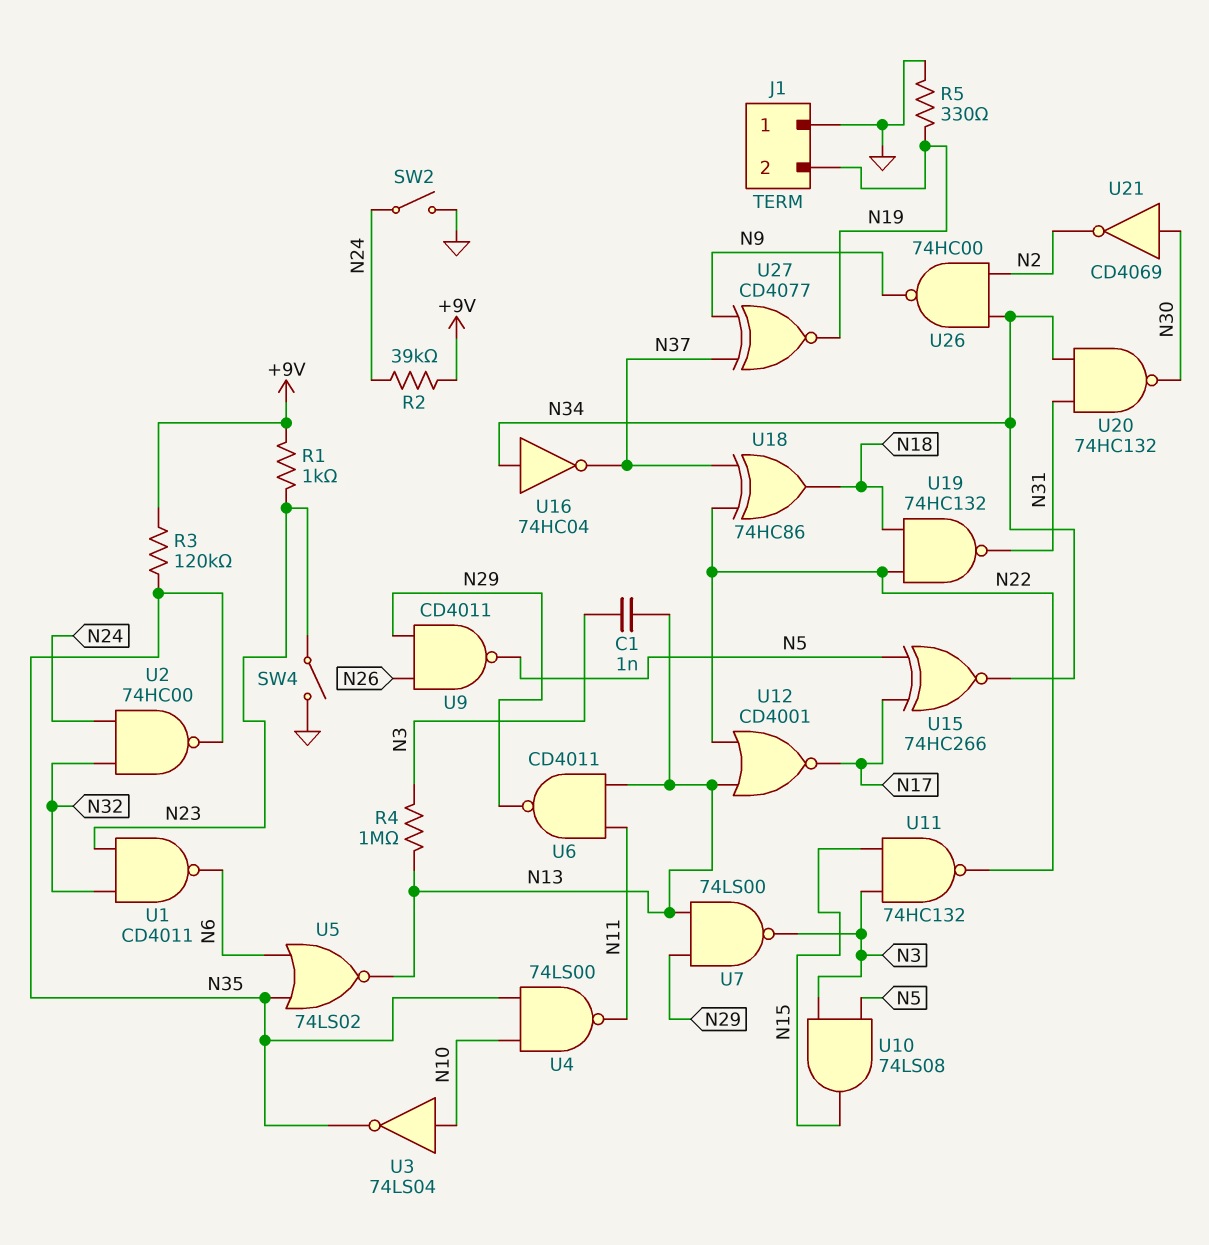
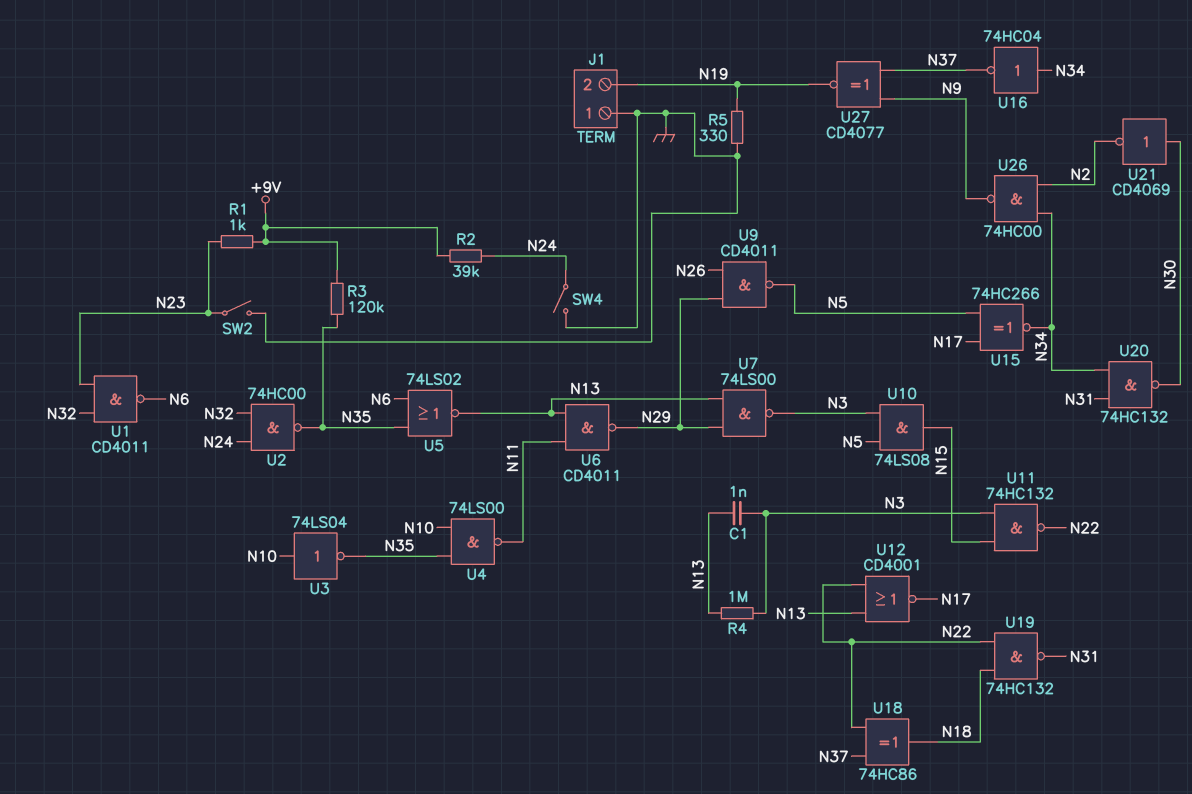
SW2: switch (GND, N24) -> switch (GND, N23)
SW4: switch (GND, N23) -> switch (GND, N24)

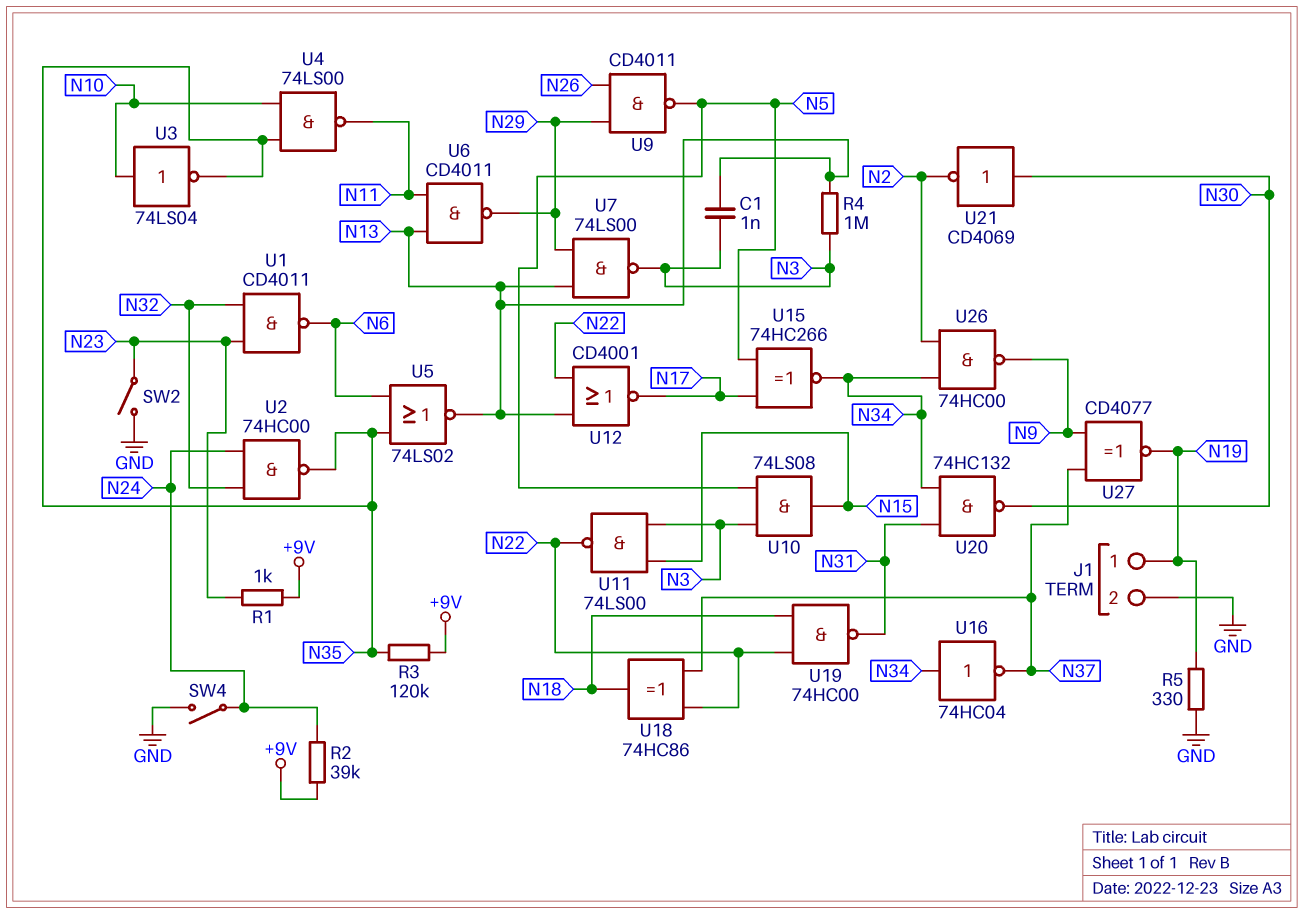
J1 pin 1: GND -> N19
J1 pin 2: N19 -> GND
U11: NAND 74HC132 (in N3, in N15, out N22) -> NAND 74LS00 (in N3, in N15, out N22)
U19: NAND 74HC132 (in N18, in N22, out N31) -> NAND 74HC00 (in N18, in N22, out N31)

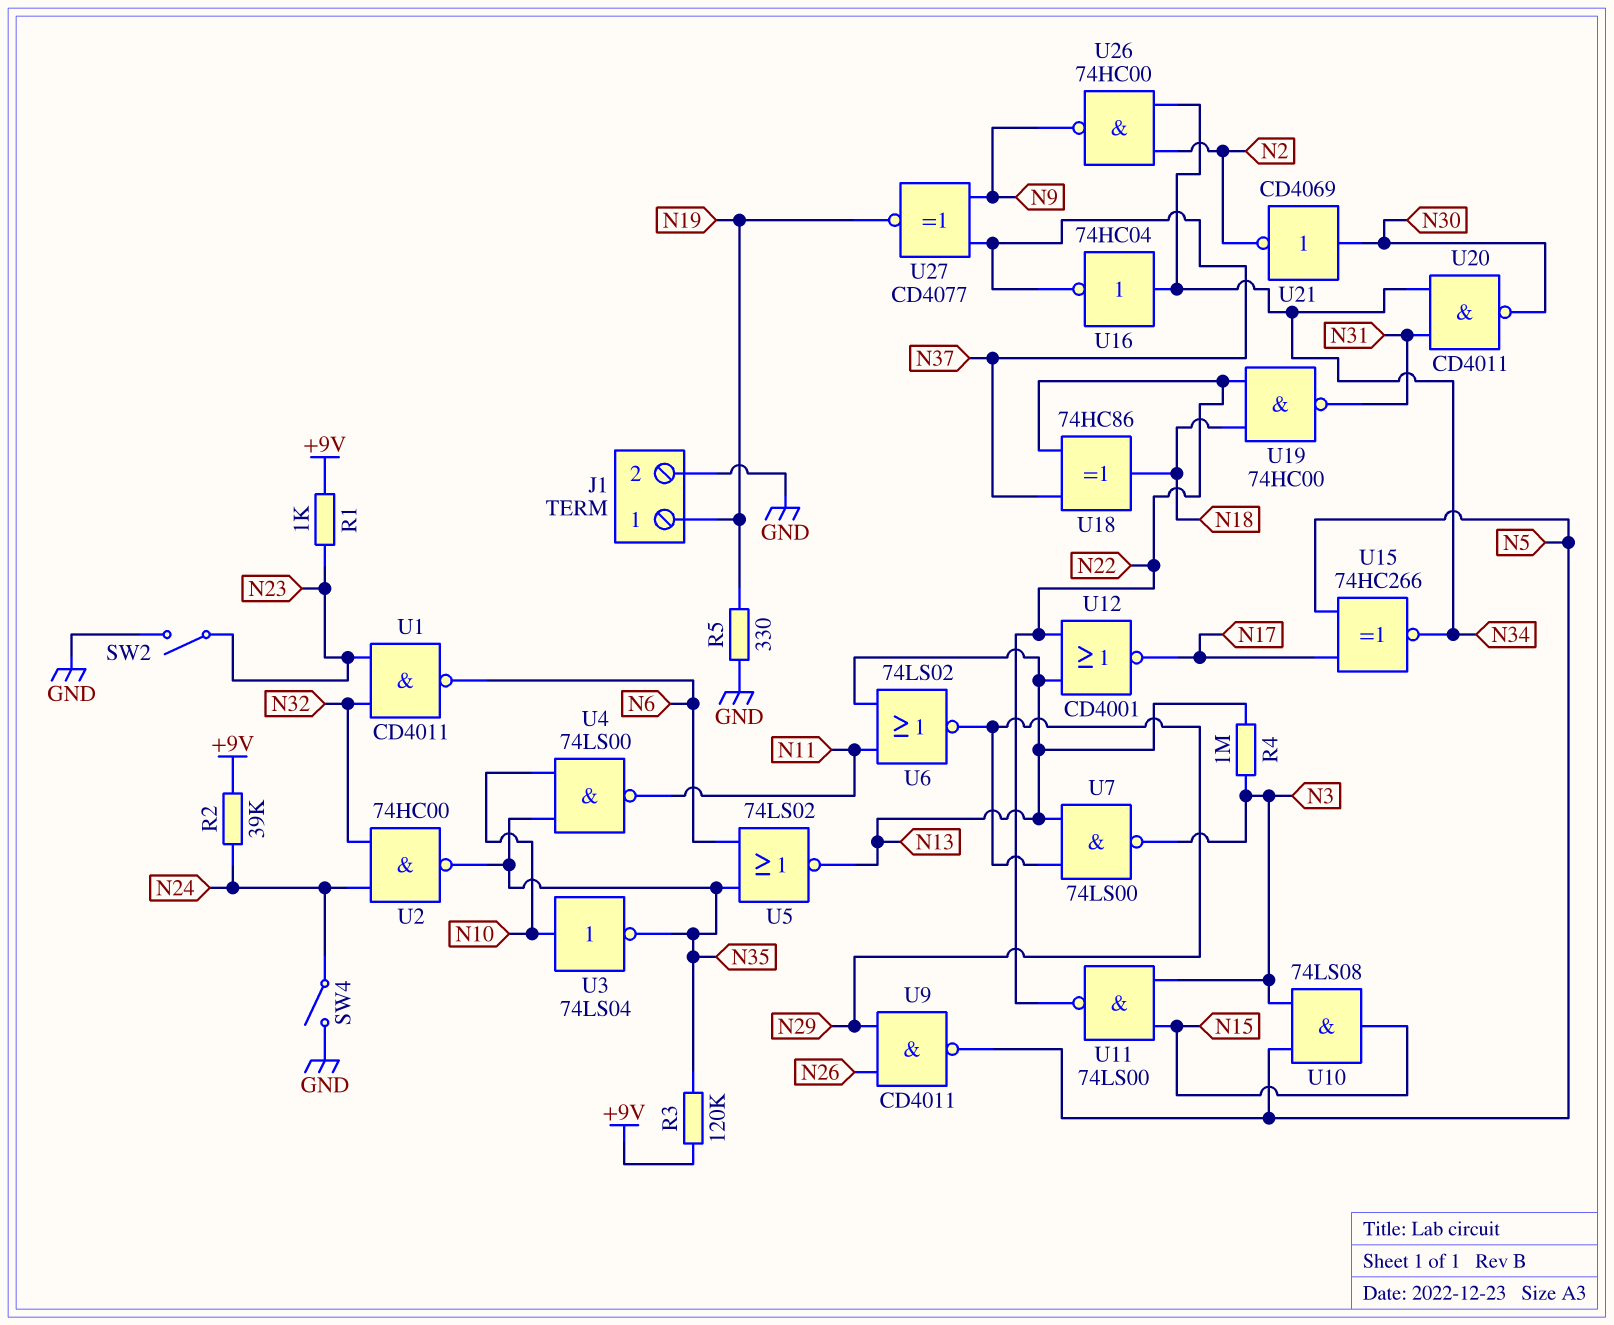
C1: 1nF (N3, N13) -> none
U6: NAND CD4011 (in N11, in N13, out N29) -> NOR 74LS02 (in N11, in N13, out N29)
U20: NAND 74HC132 (in N31, in N34, out N30) -> NAND CD4011 (in N31, in N34, out N30)

